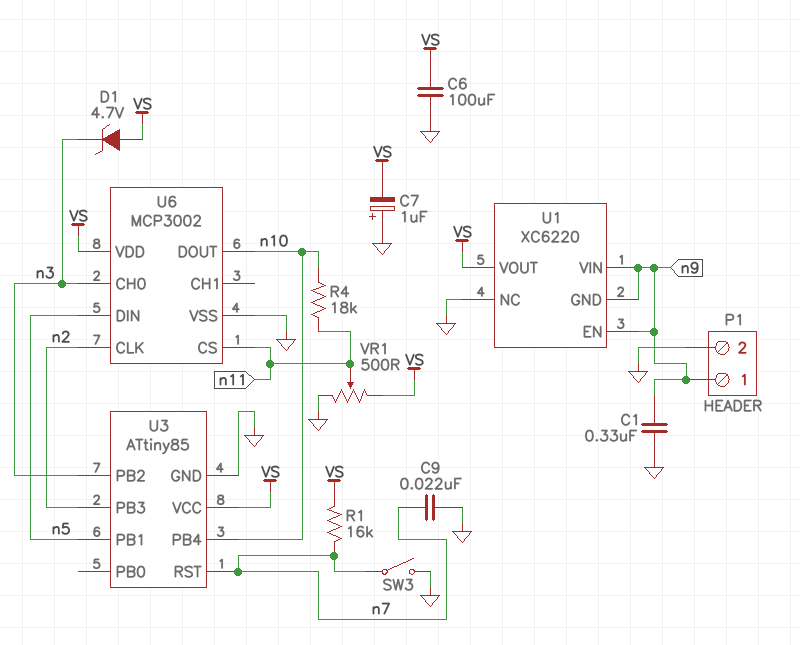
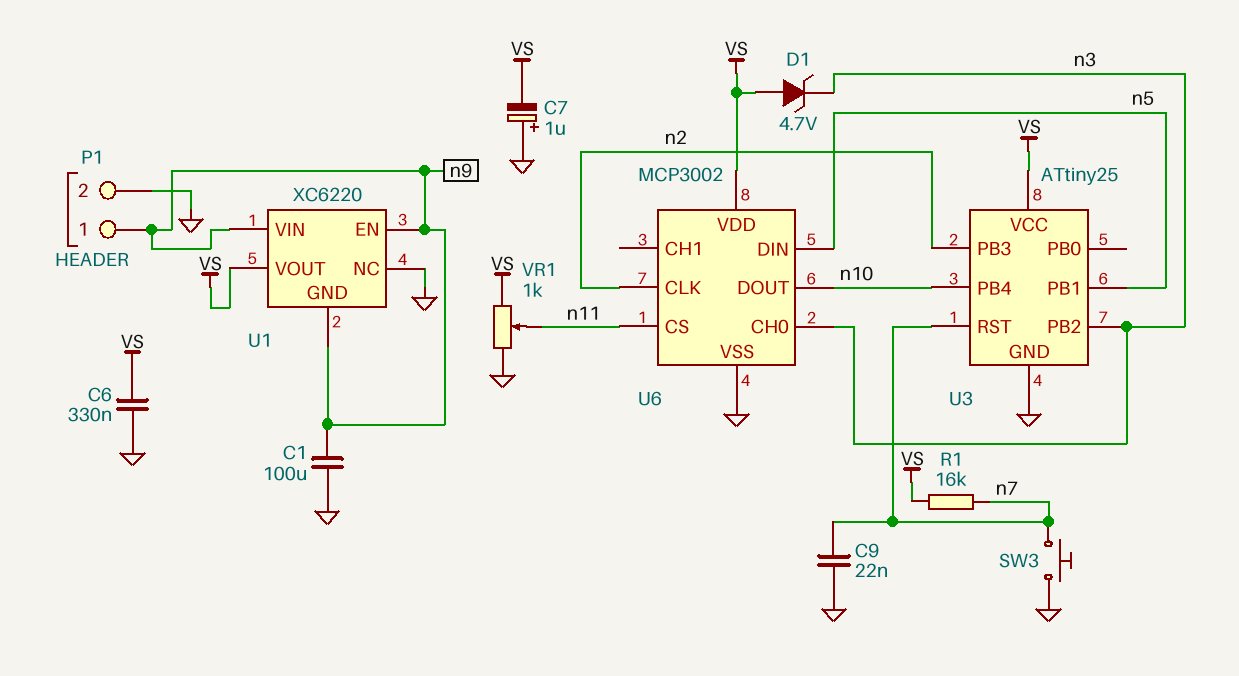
C1: 330nF (GND, n9) -> 100uF (GND, n9)
C6: 100uF (GND, VS) -> 330nF (GND, VS)
R4: 18k (n10, n11) -> none
SW3: switch (GND, n7) -> button (GND, n7)
U3: ATtiny85 -> ATtiny25
VR1: 500 (GND, VS, wiper n11) -> 1k (GND, VS, wiper n11)

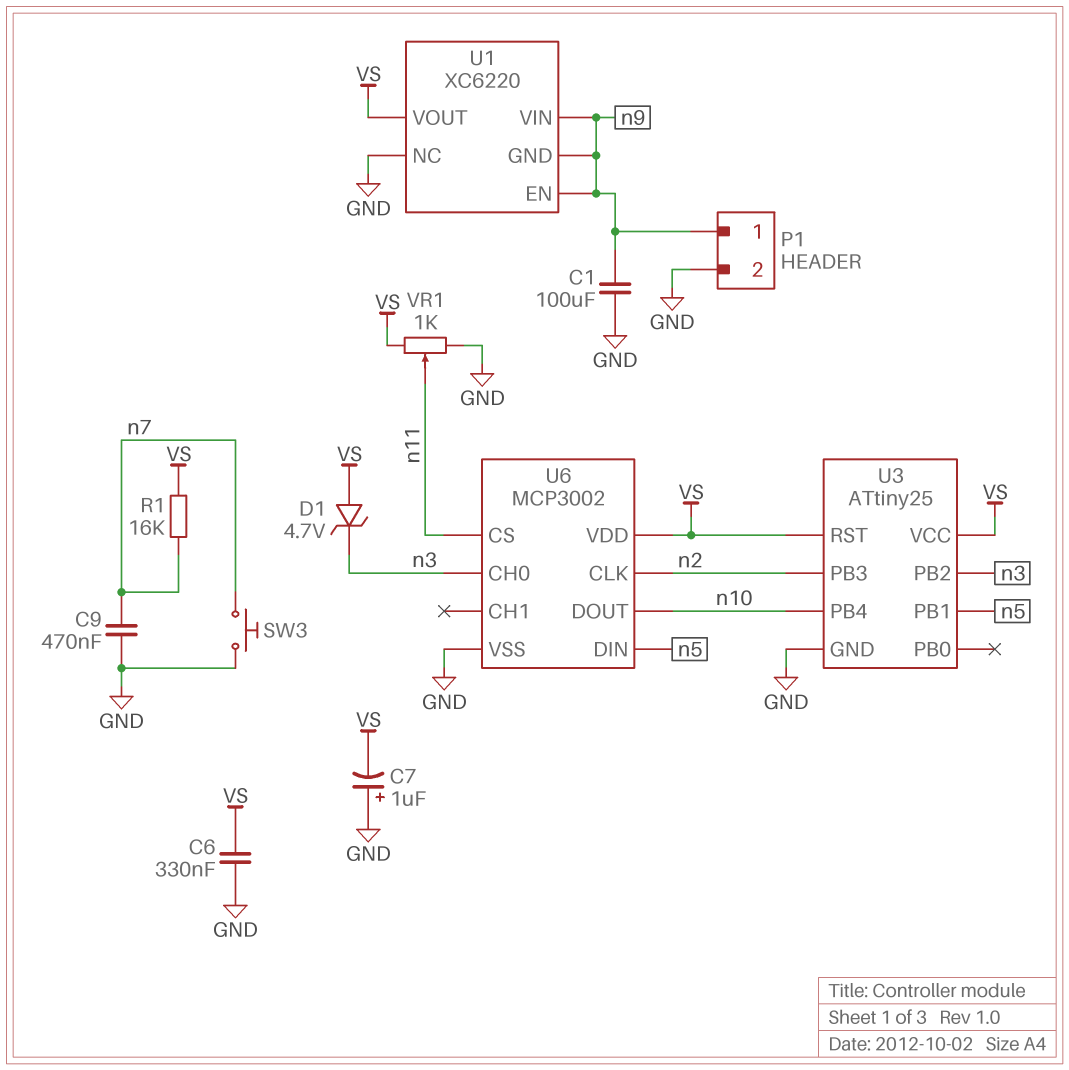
C9: 22nF (GND, n7) -> 470nF (GND, n7)
U3 pin RST: n7 -> VS

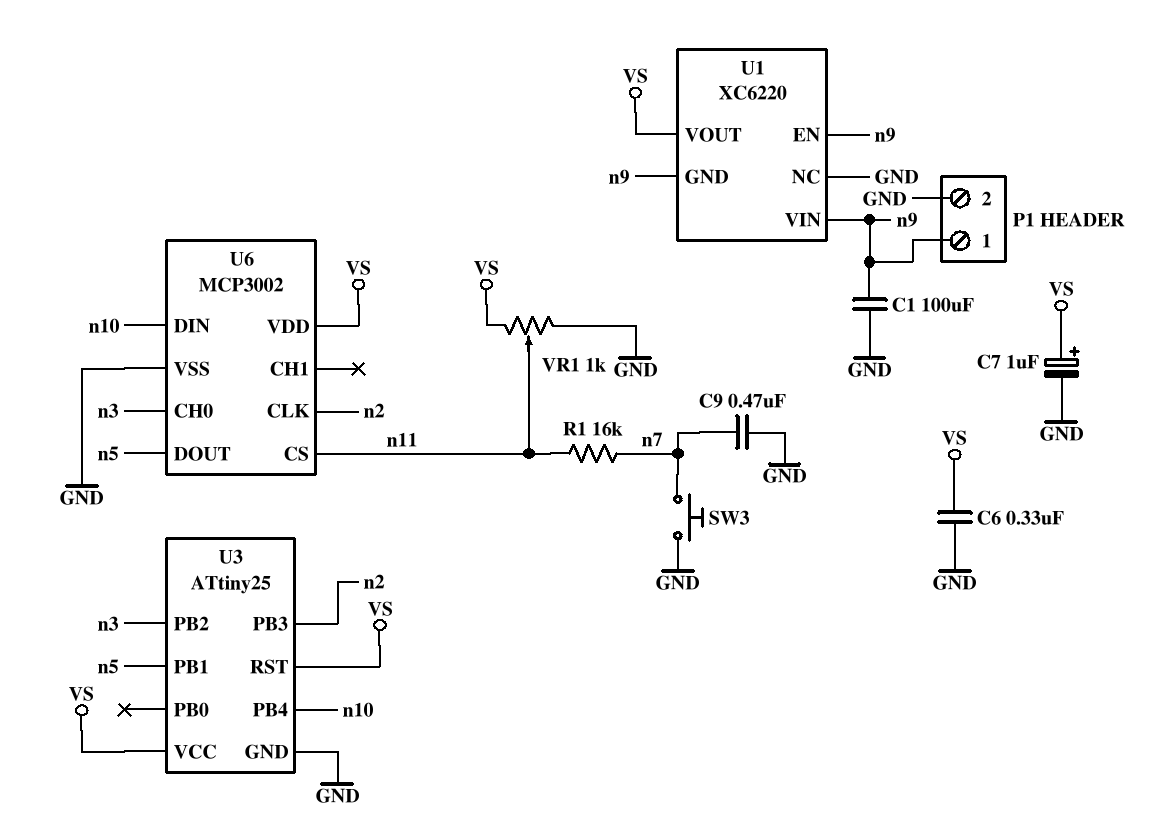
C7: 1uF (plus GND, minus VS) -> 1uF (plus VS, minus GND)
D1: zener 4.7V (A VS, K n3) -> none
R1: 16k (VS, n7) -> 16k (n7, n11)
U6 pin DIN: n5 -> n10
U6 pin DOUT: n10 -> n5

